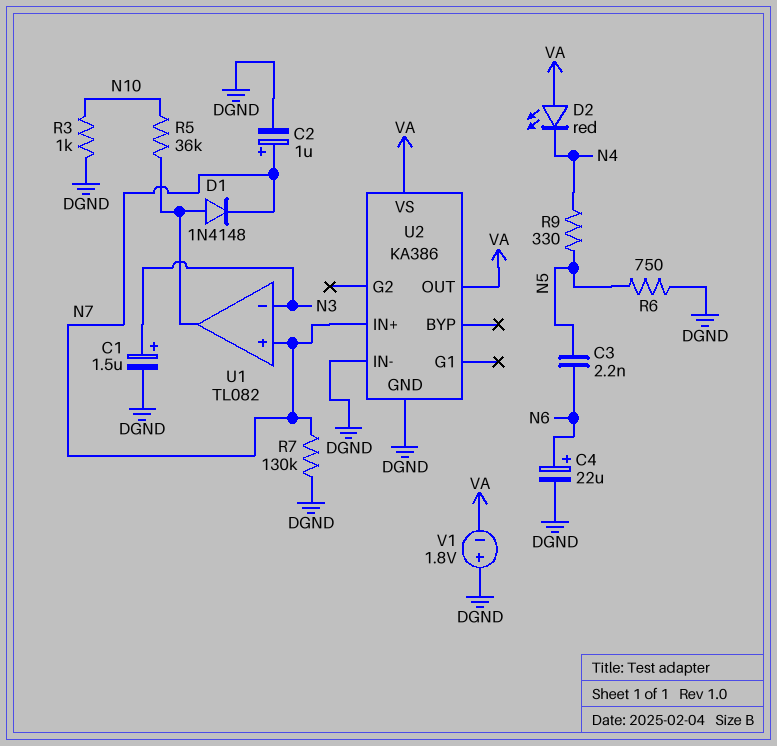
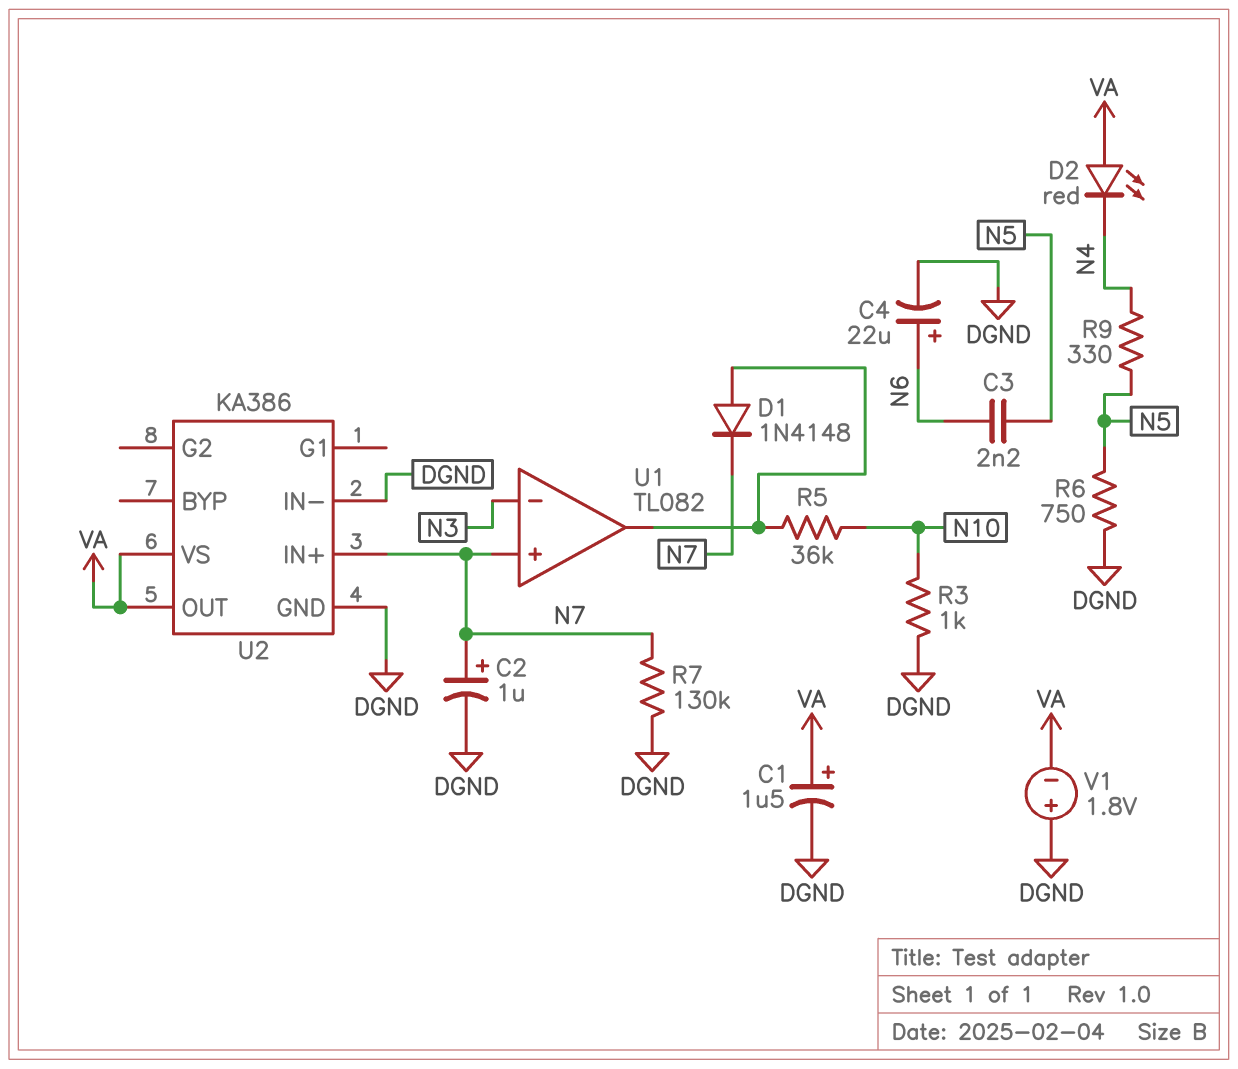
C1: 1.5uF (plus N3, minus DGND) -> 1.5uF (plus VA, minus DGND)

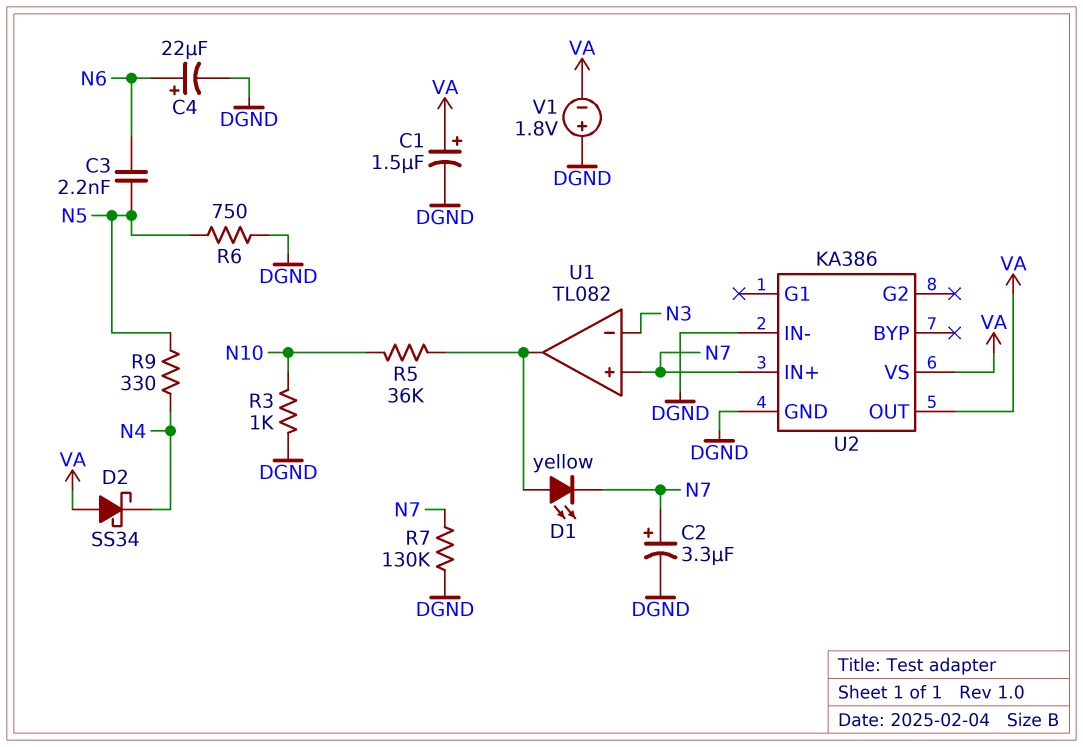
C2: 1uF (plus N7, minus DGND) -> 3.3uF (plus N7, minus DGND)
D1: diode 1N4148 (A U1/out, K N7) -> LED yellow (A U1/out, K N7)
D2: LED red (A VA, K N4) -> schottky SS34 (A VA, K N4)

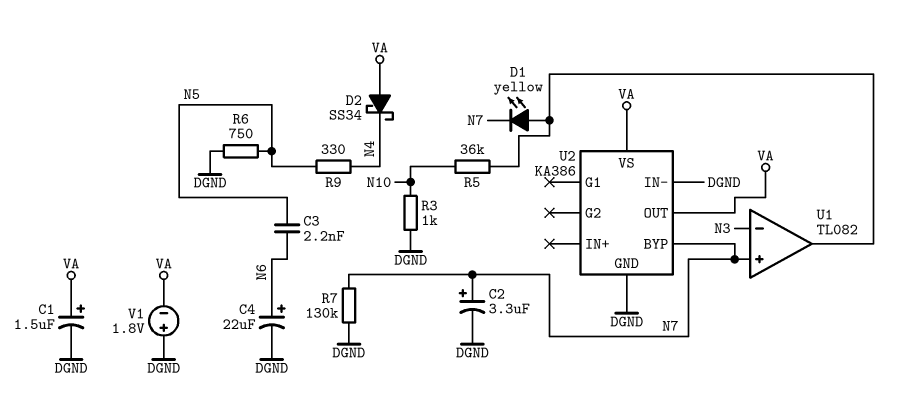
U2 pin BYP: none -> N7
U2 pin IN+: N7 -> none

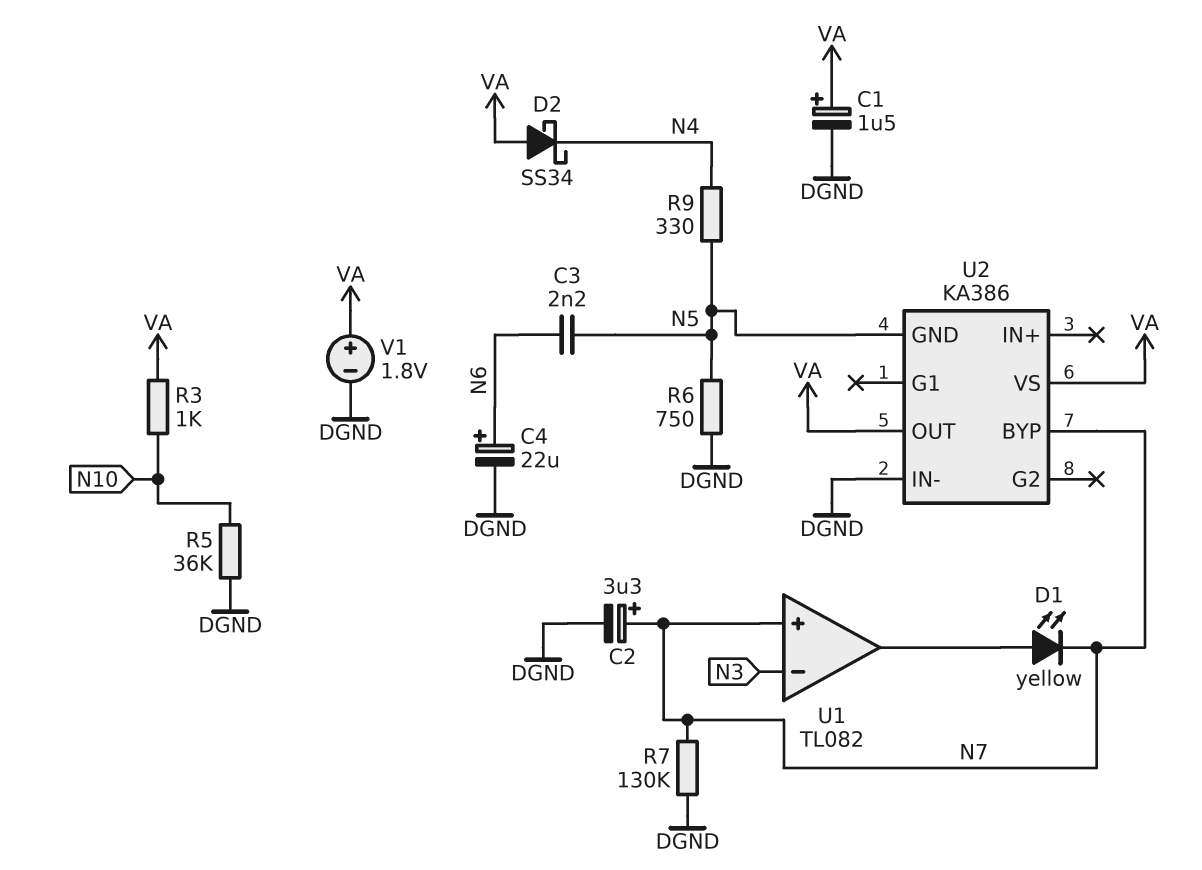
R3: 1k (DGND, N10) -> 1k (N10, VA)
R5: 36k (N10, U1/out) -> 36k (DGND, N10)
U2 pin GND: DGND -> N5
V1: 1.8V (plus DGND, minus VA) -> 1.8V (plus VA, minus DGND)

